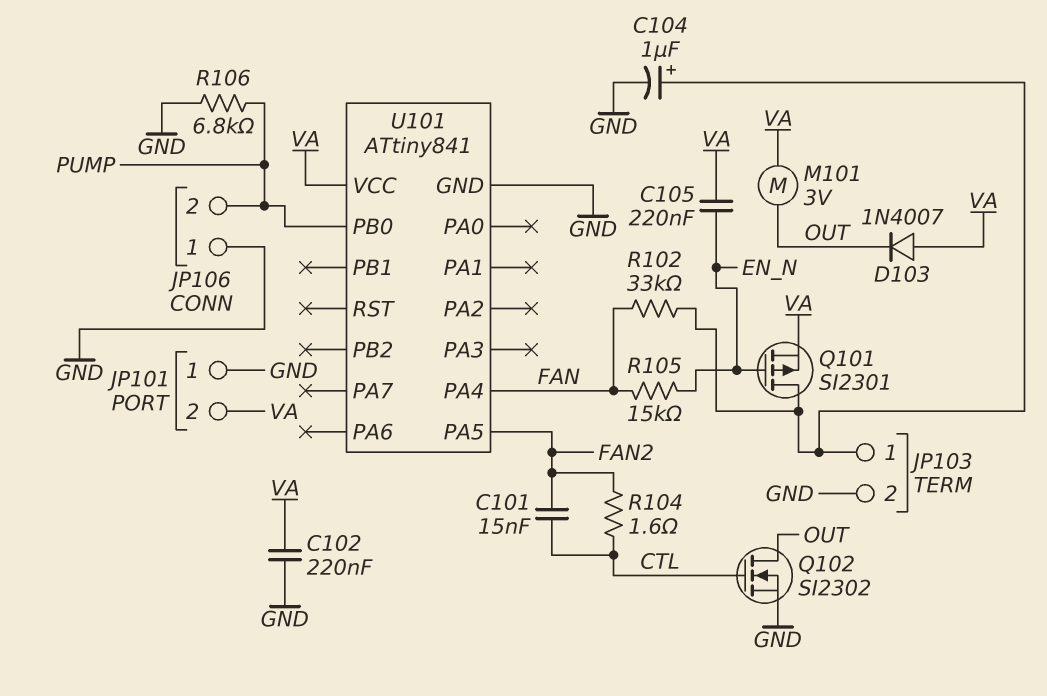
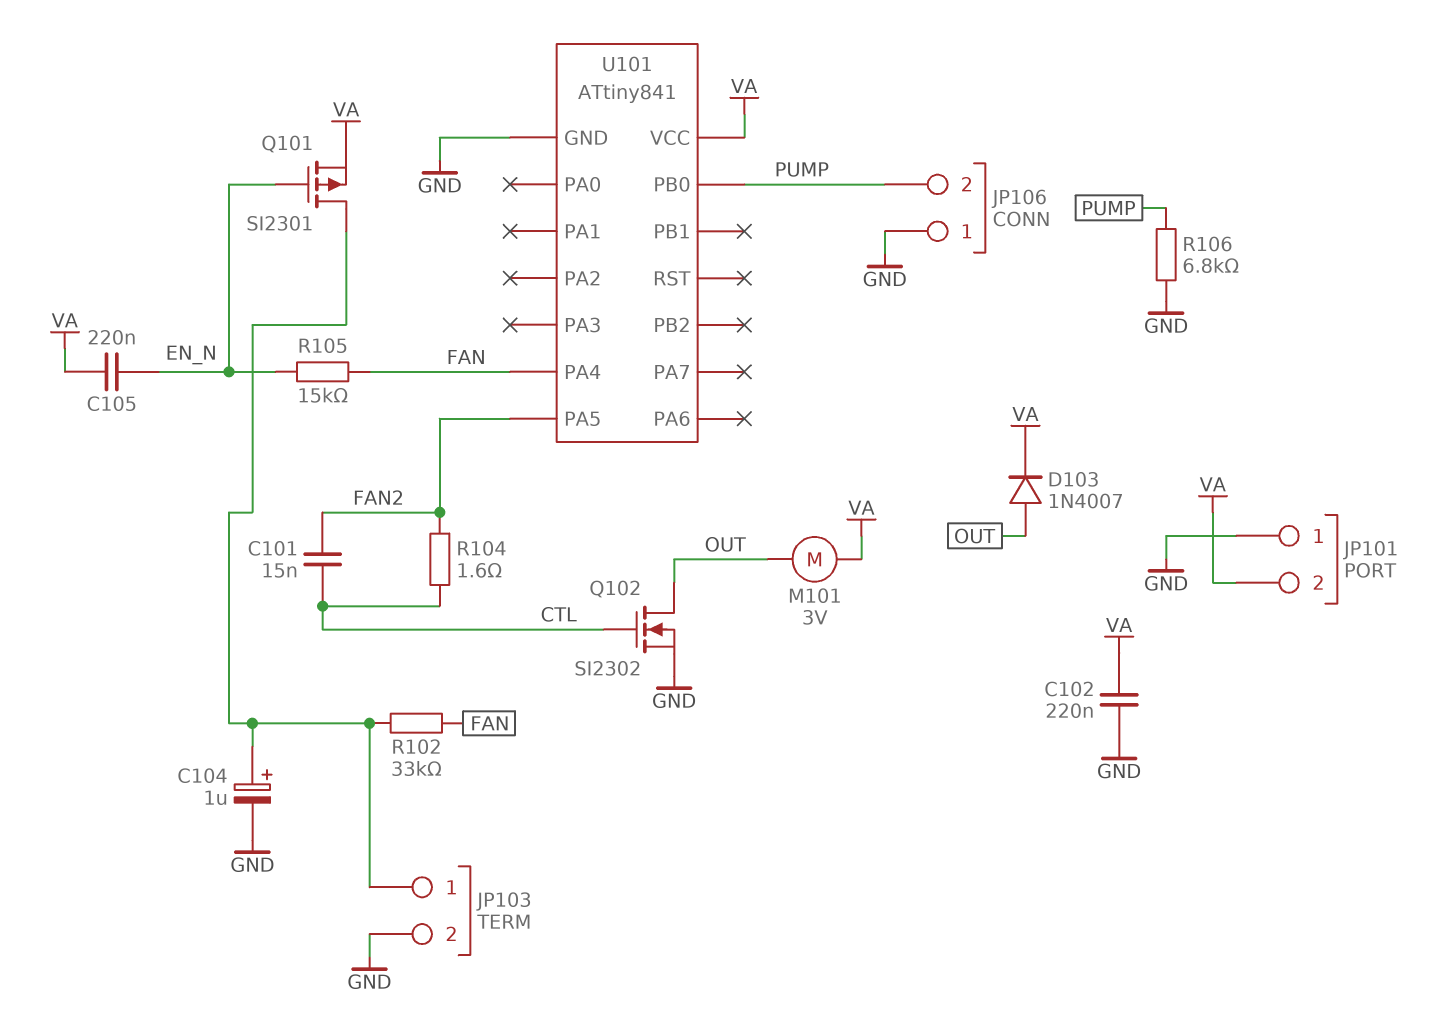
D103: diode 1N4007 (A VA, K OUT) -> diode 1N4007 (A OUT, K VA)

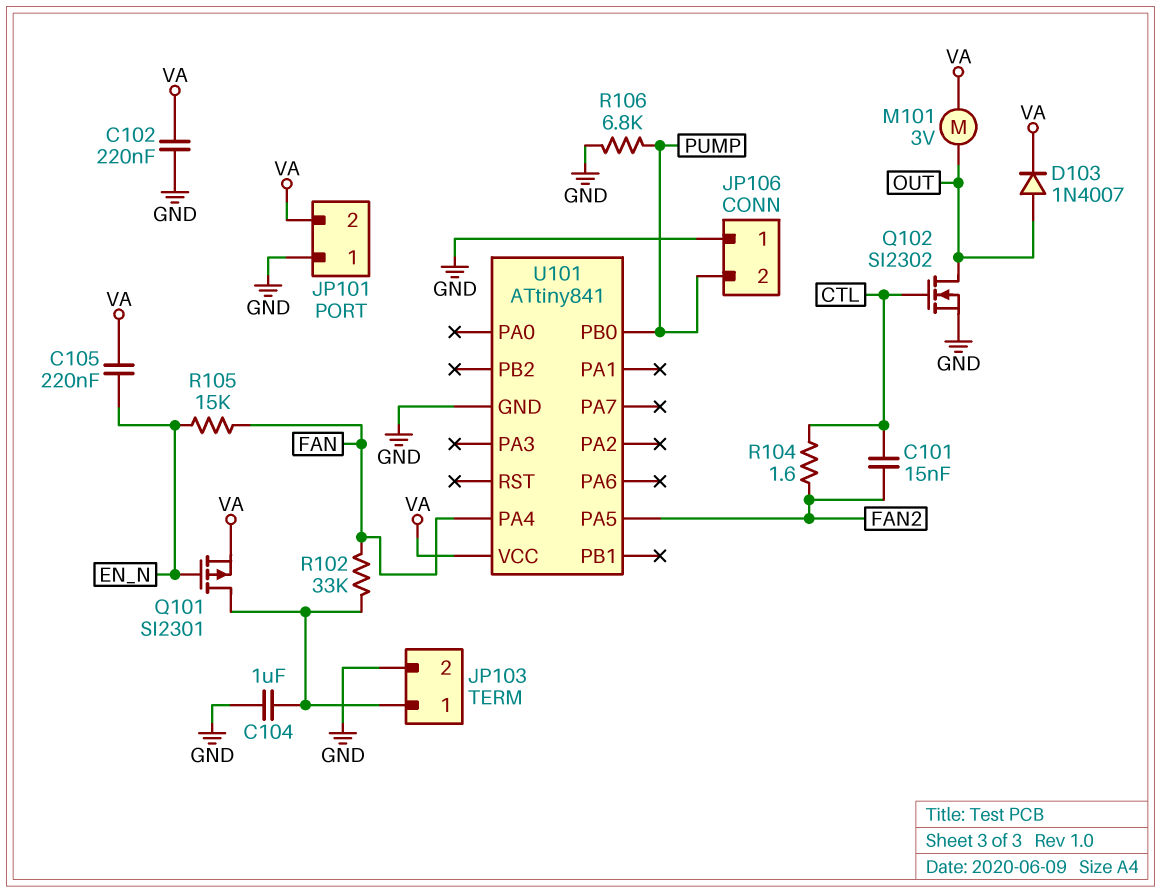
C104: 1uF (plus JP103/1, minus GND) -> 1uF (GND, JP103/1)

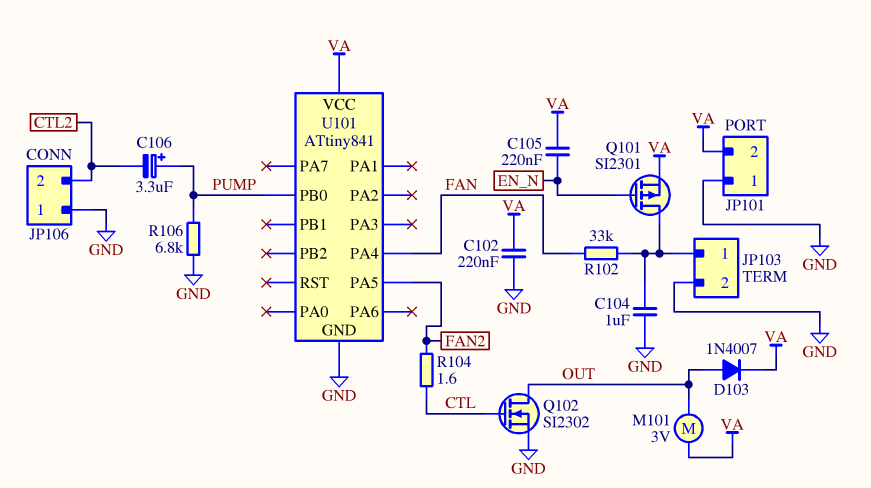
C101: 15nF (CTL, FAN2) -> none
C106: none -> 3.3uF (plus PUMP, minus CTL2)
JP106 pin 2: PUMP -> CTL2
R105: 15k (EN_N, FAN) -> none

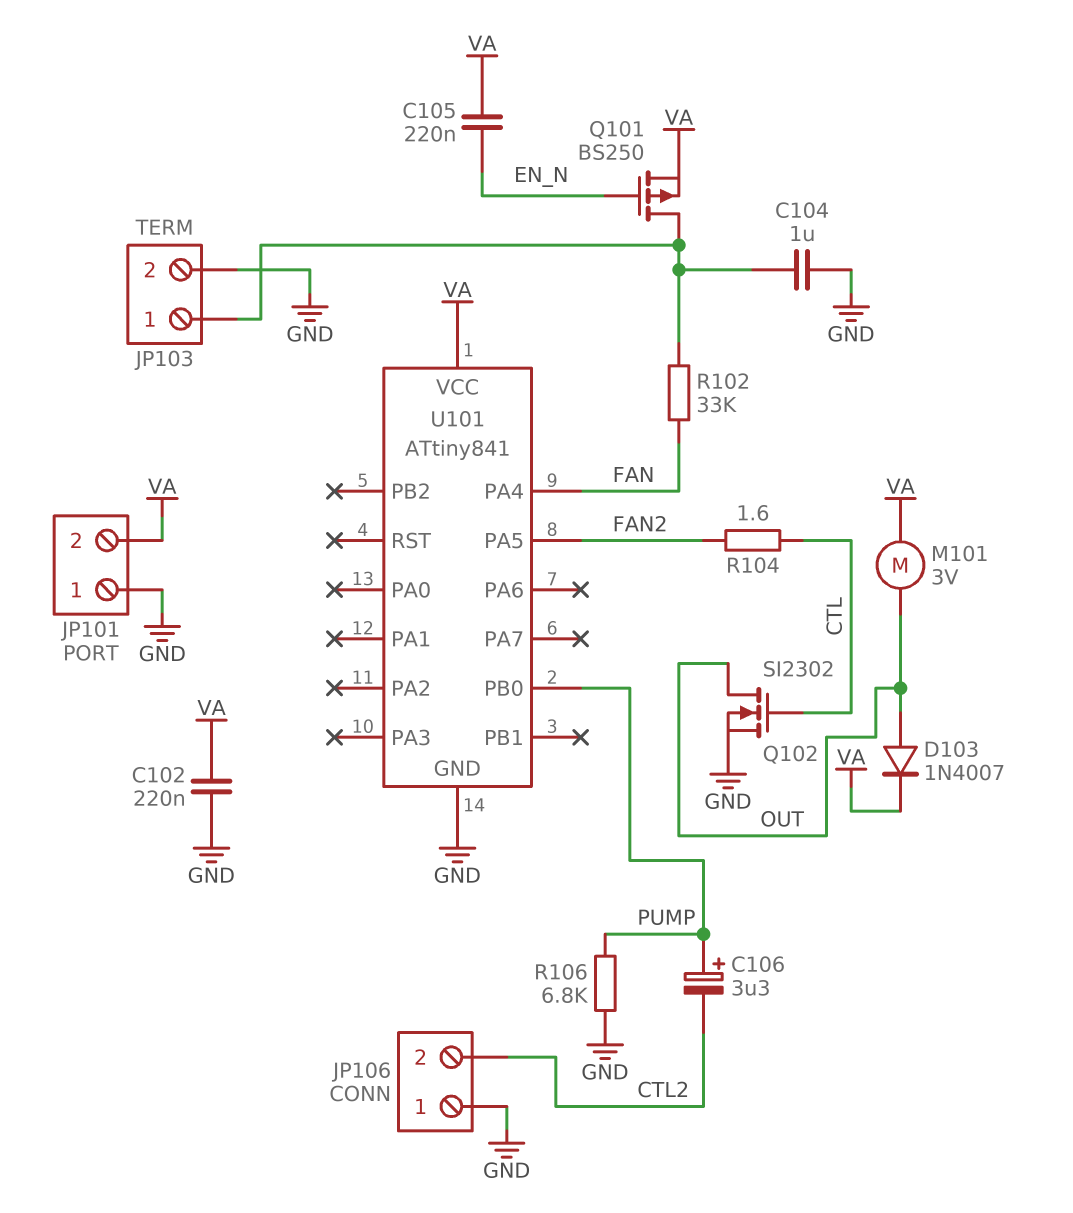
Q101: PMOS SI2301 (G EN_N, D JP103/1, S VA) -> PMOS BS250 (G EN_N, D JP103/1, S VA)

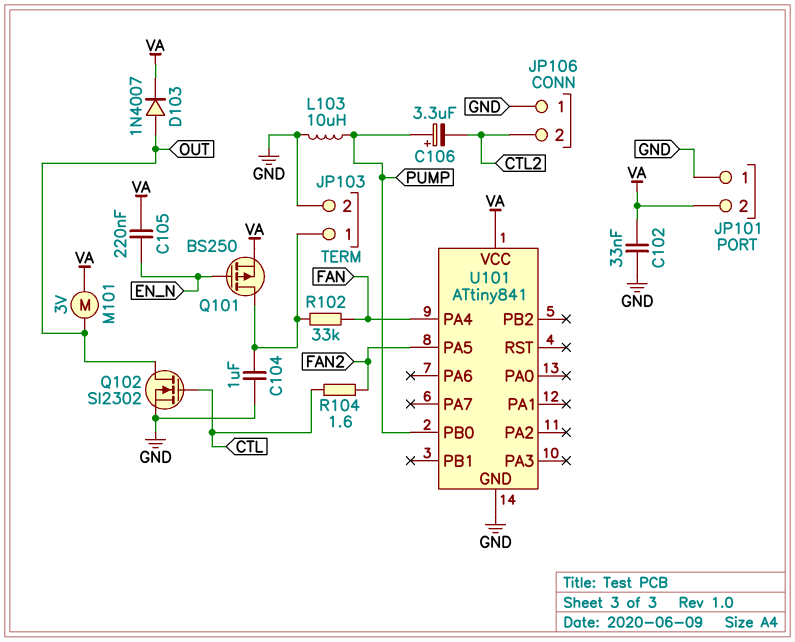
C102: 220nF (GND, VA) -> 33nF (GND, VA)
L103: none -> 10uH (GND, PUMP)
R106: 6.8k (GND, PUMP) -> none

